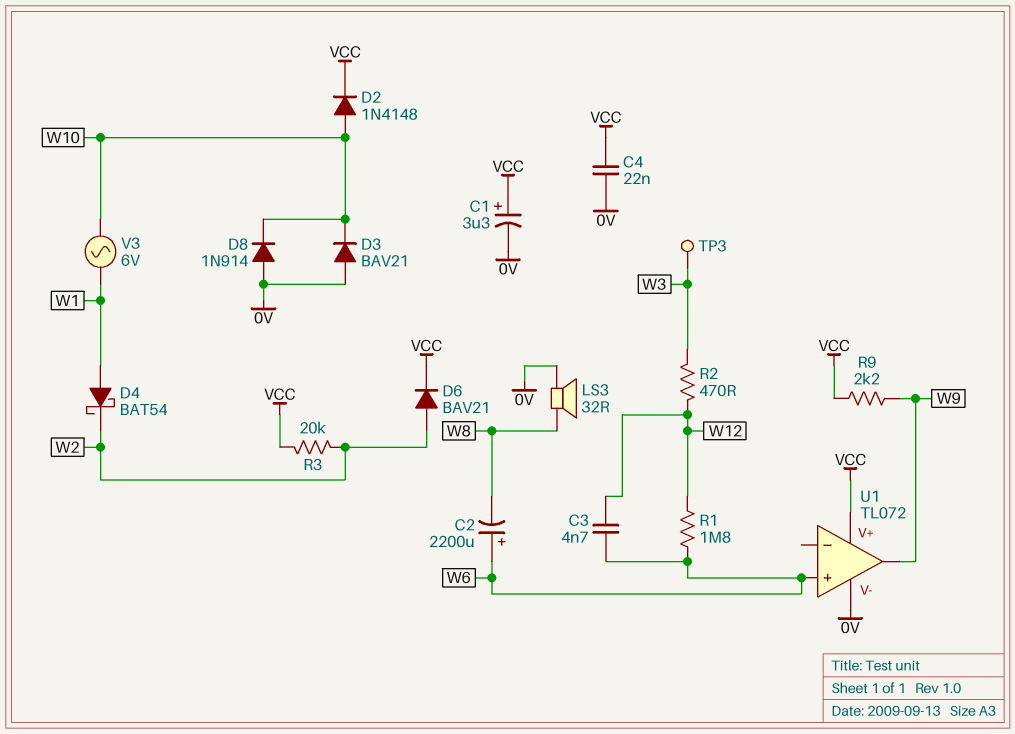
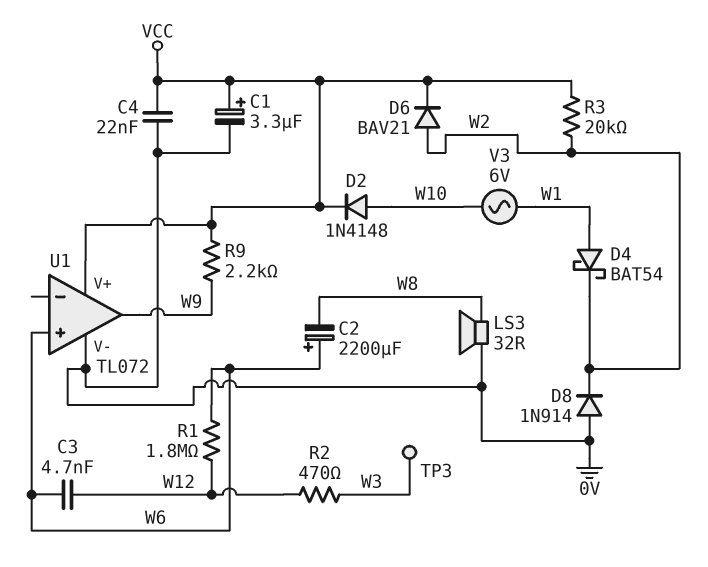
D3: diode BAV21 (A 0V, K W10) -> none
D8: diode 1N914 (A 0V, K W10) -> diode 1N914 (A 0V, K W2)

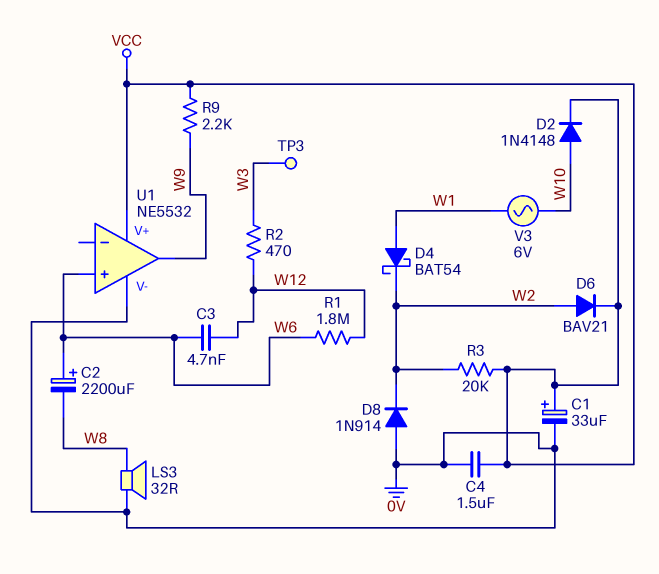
C1: 3.3uF (plus VCC, minus 0V) -> 33uF (plus VCC, minus 0V)
C4: 22nF (0V, VCC) -> 1.5uF (0V, VCC)
U1: TL072 -> NE5532

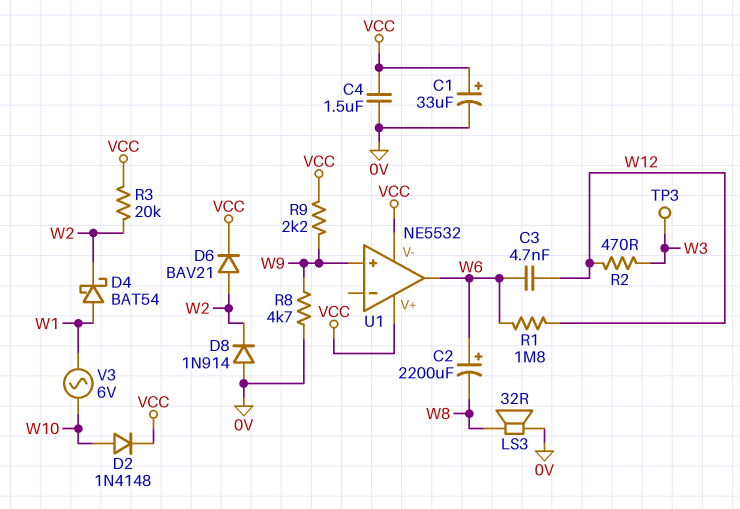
R8: none -> 4.7k (0V, W9)
U1 pin V-: 0V -> VCC
U1 pin in+: W6 -> W9
U1 pin out: W9 -> W6

